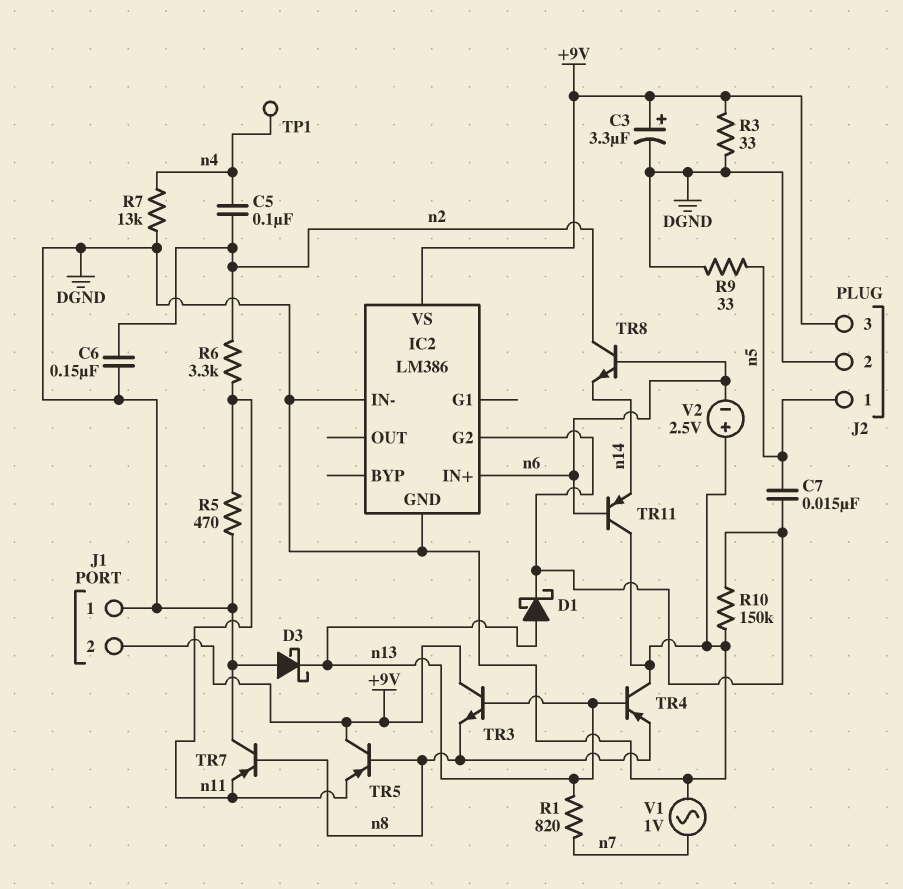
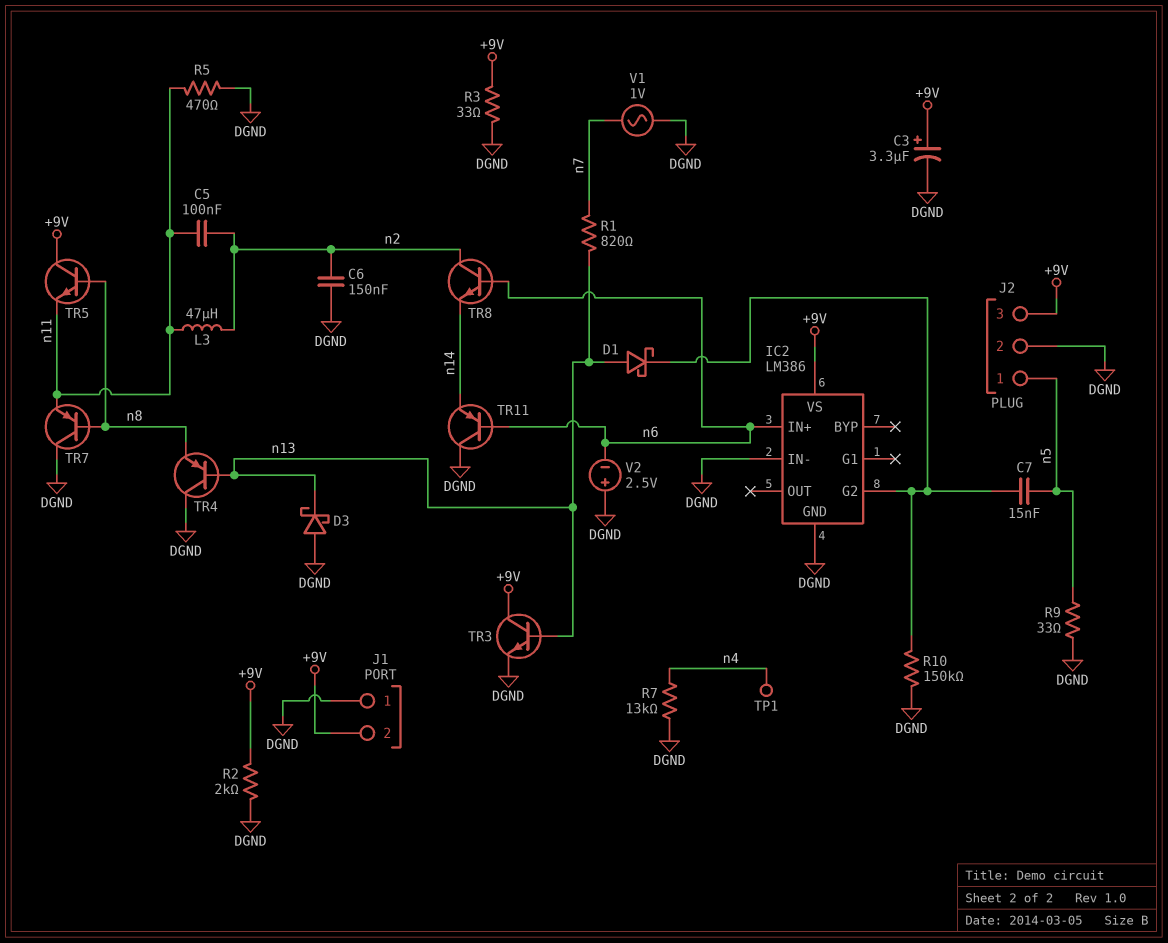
C5: 100nF (n2, n4) -> 100nF (n2, n11)
L3: none -> 47uH (n2, n11)
R2: none -> 2k (+9V, DGND)
R6: 3.3k (n2, n11) -> none
TR3: NPN (B n13, C +9V, E n8) -> NPN (B n13, C +9V, E DGND)
TR5: PNP (B n8, C +9V, E n11) -> NPN (B n8, C +9V, E n11)

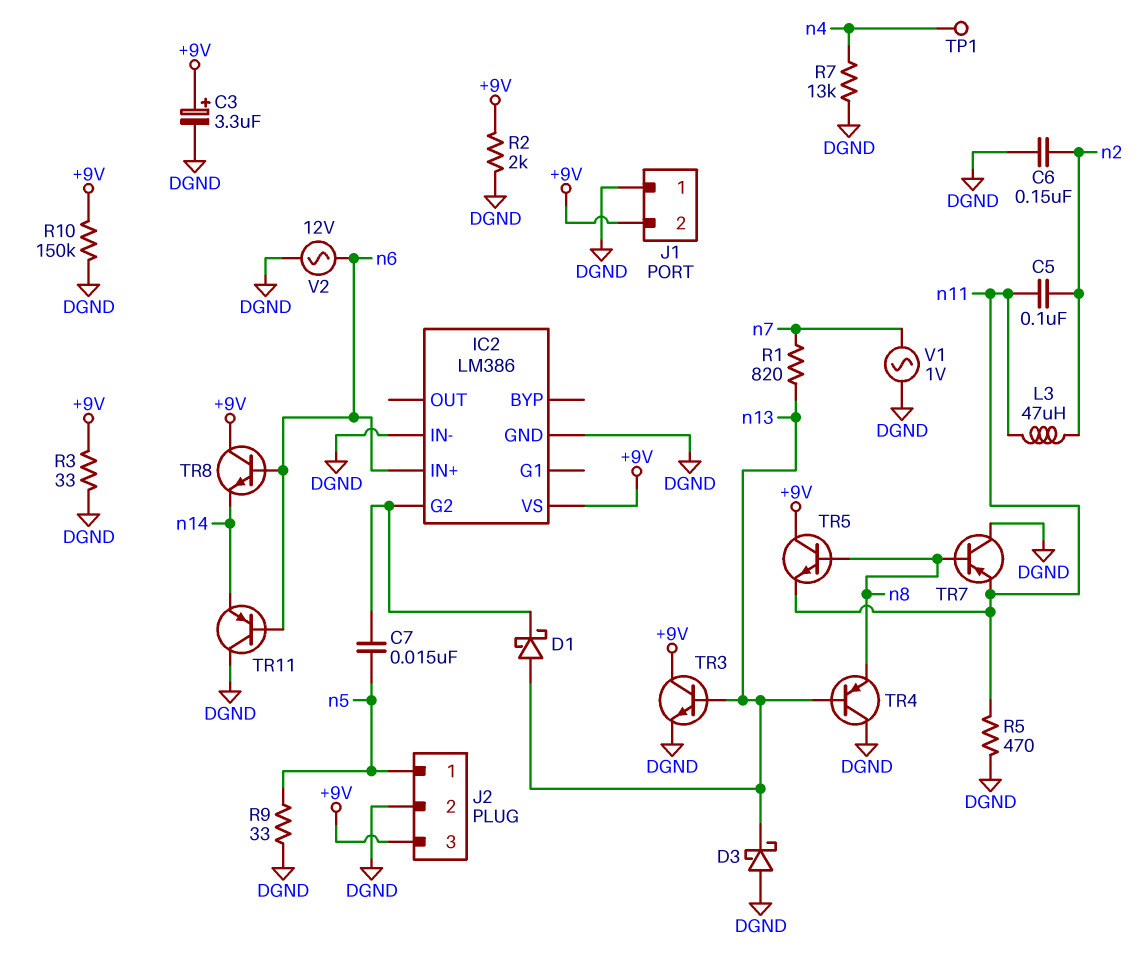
R10: 150k (DGND, IC2/G2) -> 150k (+9V, DGND)
TR8: NPN (B n6, C n2, E n14) -> NPN (B n6, C +9V, E n14)
V2: 2.5V (plus DGND, minus n6) -> AC 12V (DGND, n6)

